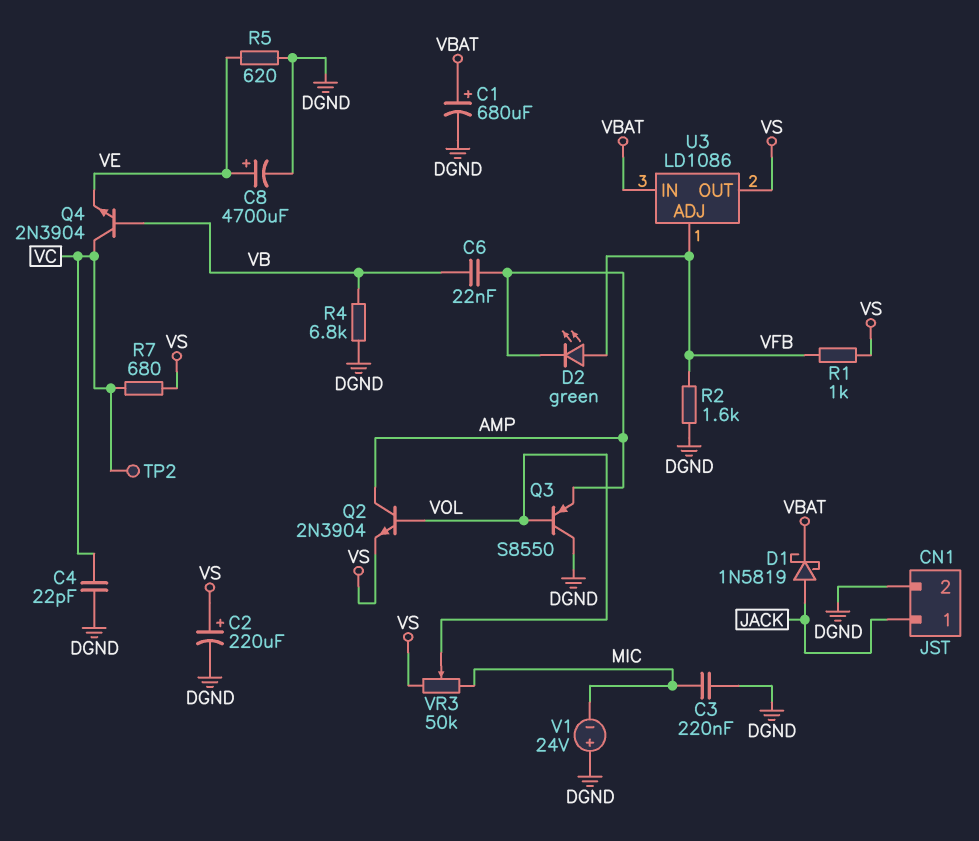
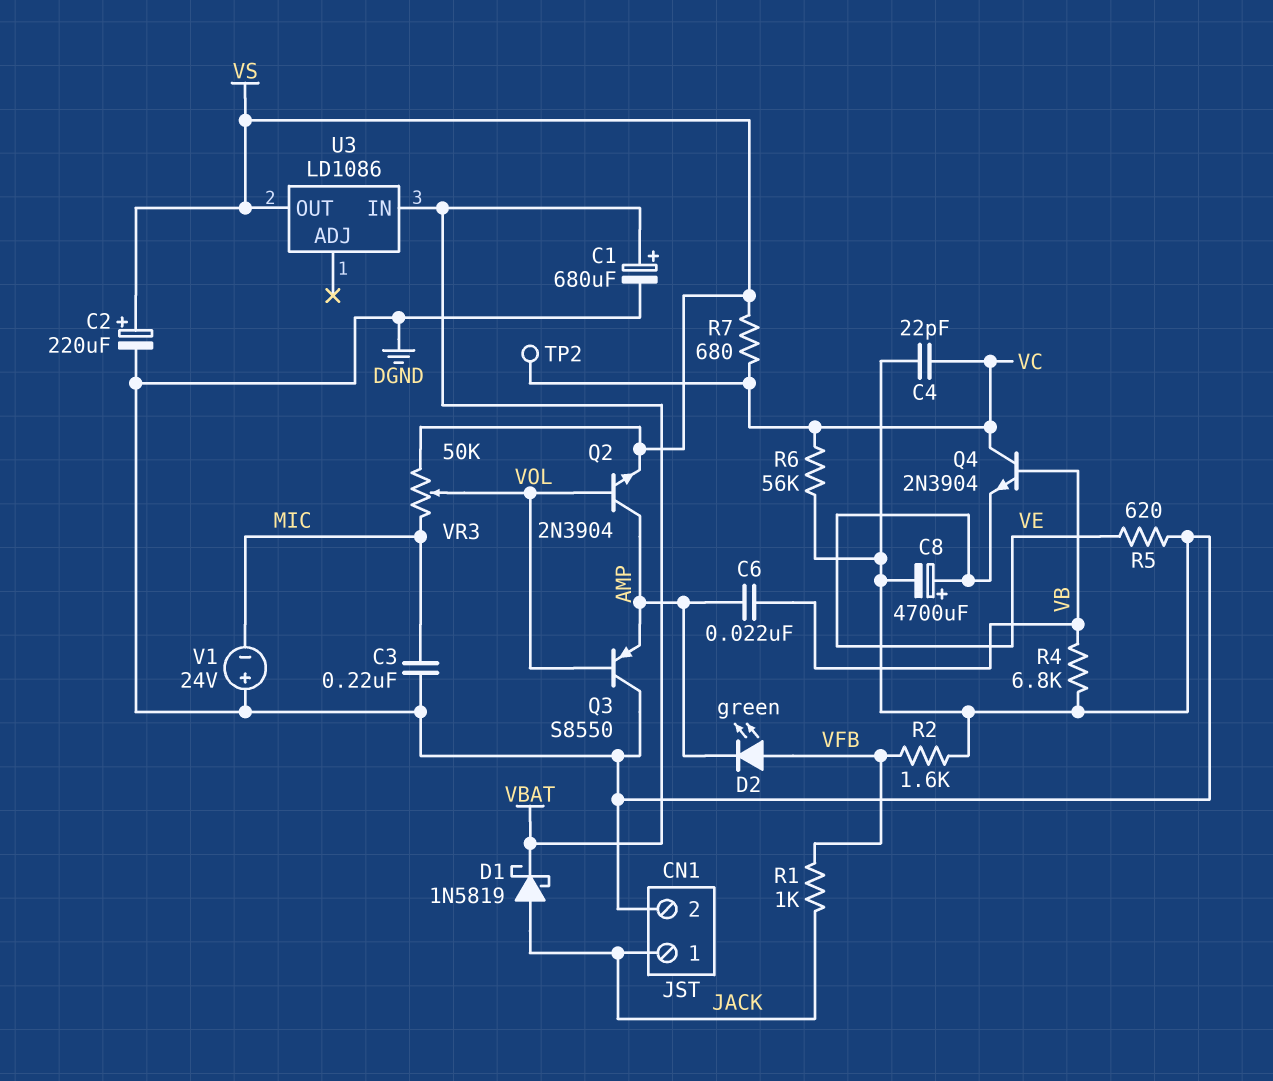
R1: 1k (VFB, VS) -> 1k (JACK, VFB)
R6: none -> 56k (DGND, VC)
U3 pin ADJ: VFB -> none

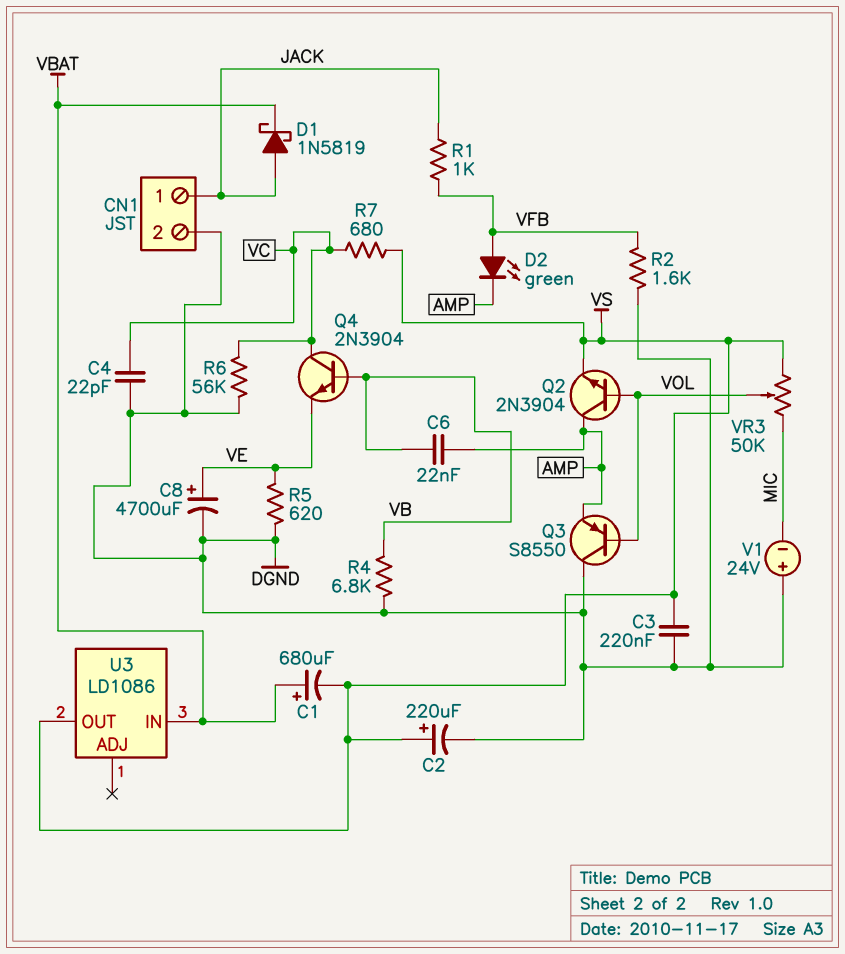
C1: 680uF (plus VBAT, minus DGND) -> 680uF (plus VBAT, minus VS)
C3: 220nF (DGND, MIC) -> 220nF (DGND, VS)
TP2: test point (VC) -> none

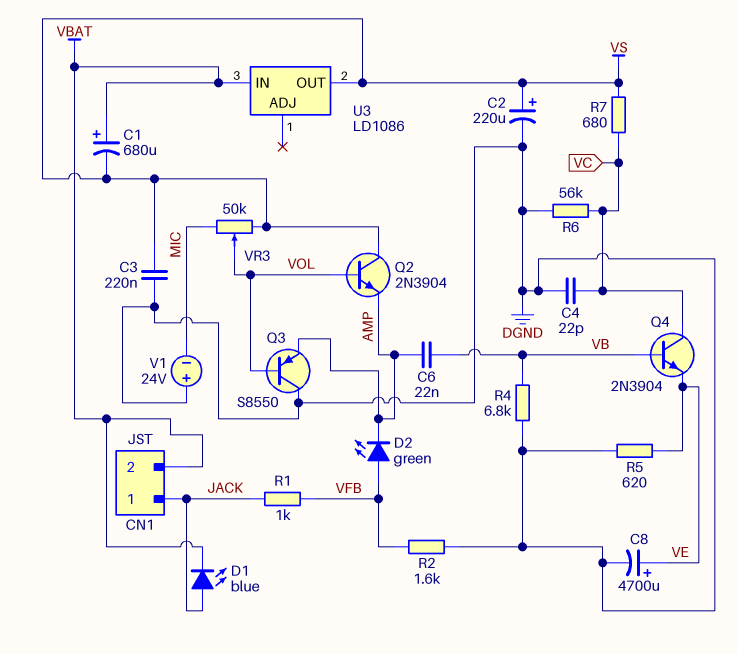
CN1 pin 2: DGND -> VBAT
D1: schottky 1N5819 (A JACK, K VBAT) -> LED blue (A JACK, K VBAT)
Q2: NPN 2N3904 (B VOL, C AMP, E VS) -> NPN 2N3904 (B VOL, C VS, E AMP)

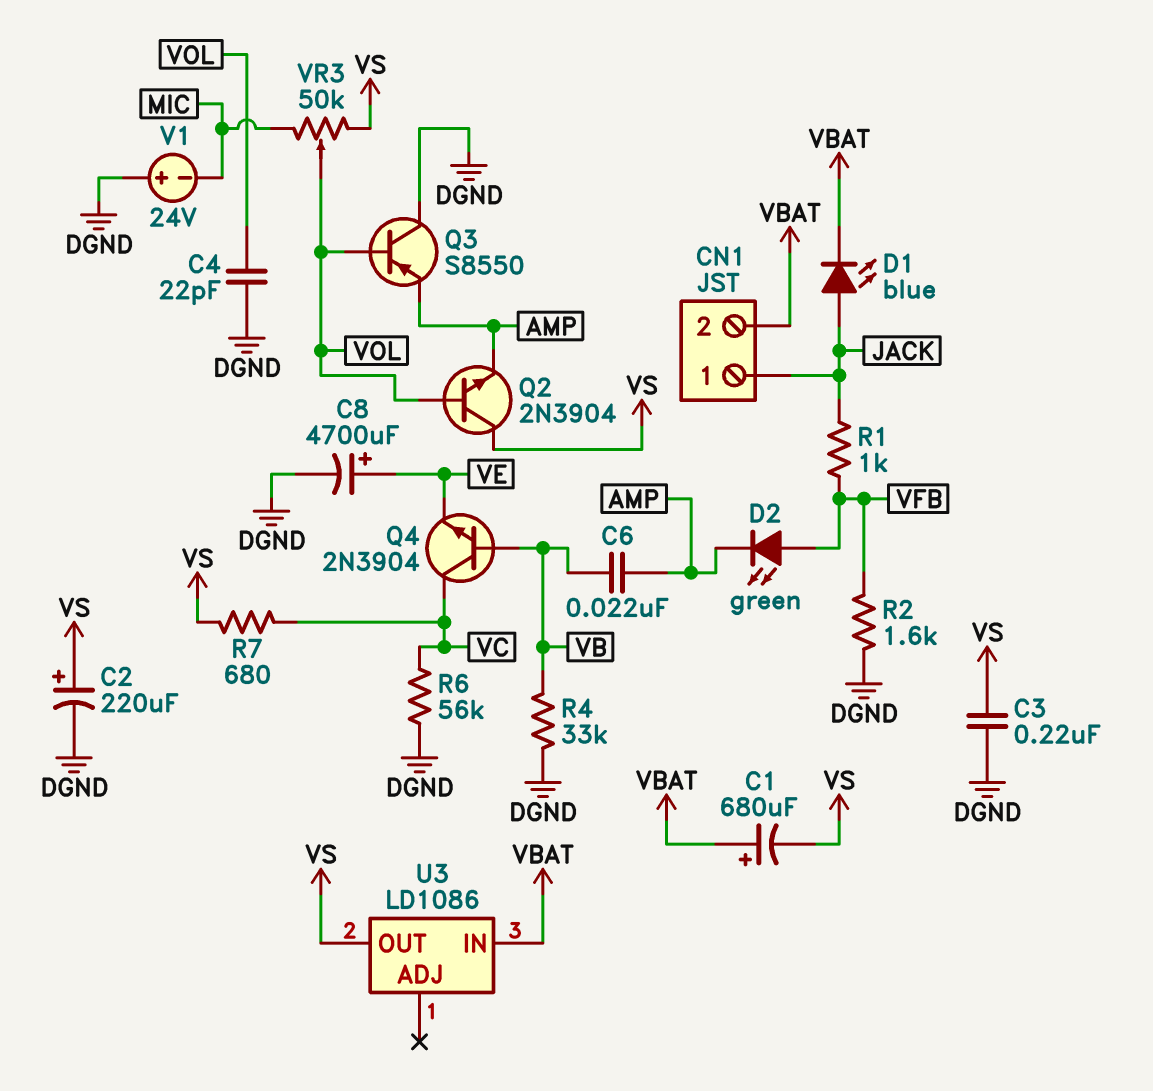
C4: 22pF (DGND, VC) -> 22pF (DGND, VOL)
R4: 6.8k (DGND, VB) -> 33k (DGND, VB)
R5: 620 (DGND, VE) -> none

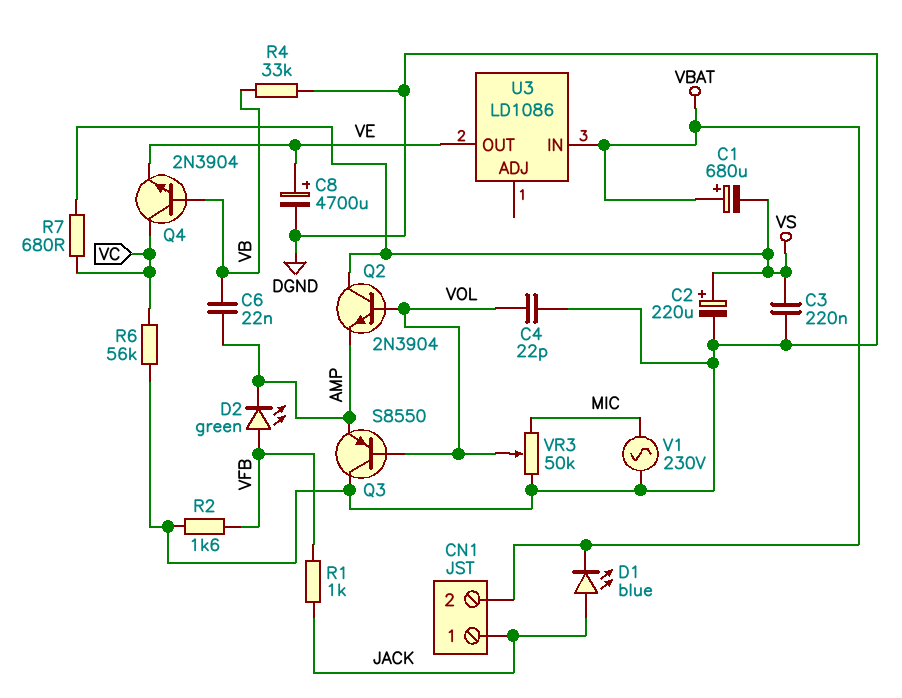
U3 pin OUT: VS -> VE
V1: 24V (plus DGND, minus MIC) -> AC 230V (DGND, MIC)
VR3: 50k (MIC, VS, wiper VOL) -> 50k (DGND, MIC, wiper VOL)

